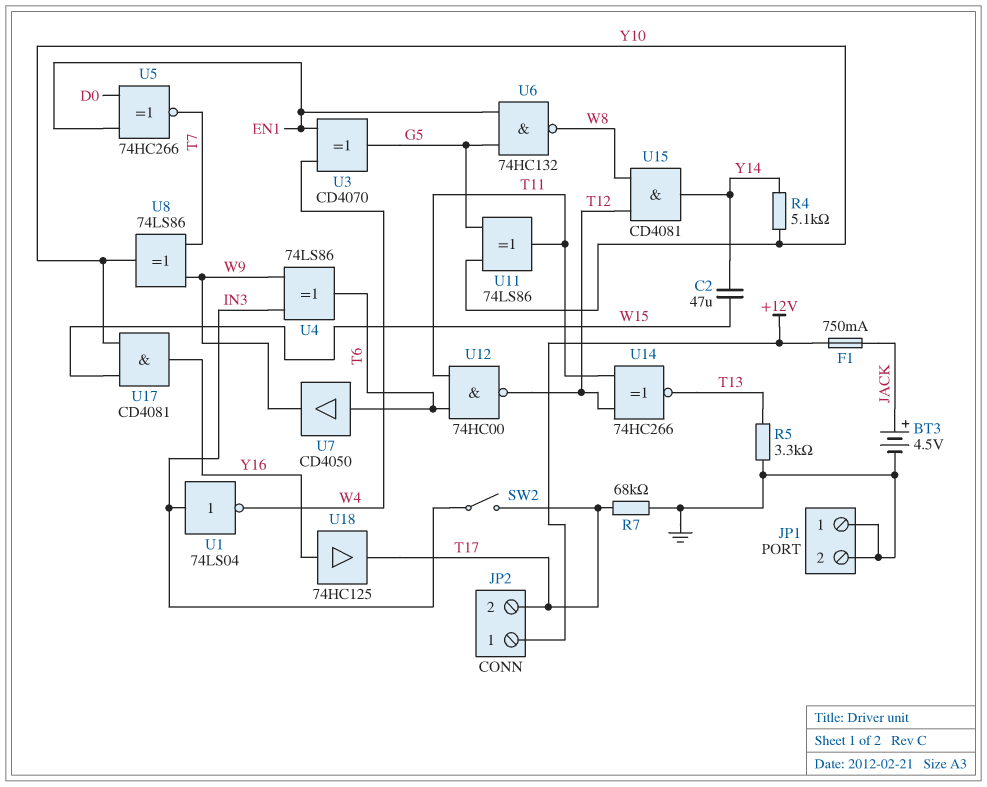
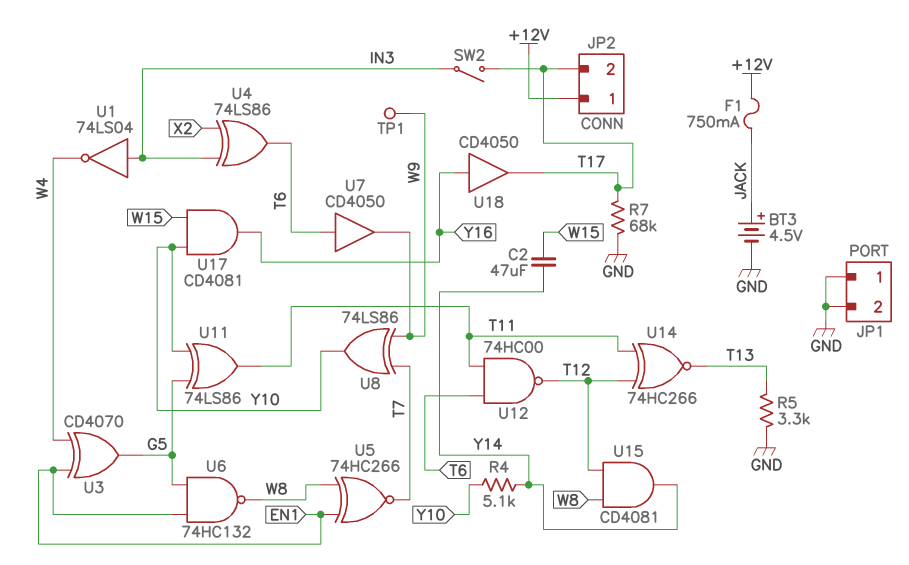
TP1: none -> test point (W9)
U4: XOR 74LS86 (in IN3, in W9, out T6) -> XOR 74LS86 (in IN3, in X2, out T6)
U5: XNOR 74HC266 (in D0, in EN1, out T7) -> XNOR 74HC266 (in EN1, in W8, out T7)
U18: buffer 74HC125 (in Y16, out T17) -> buffer CD4050 (in Y16, out T17)

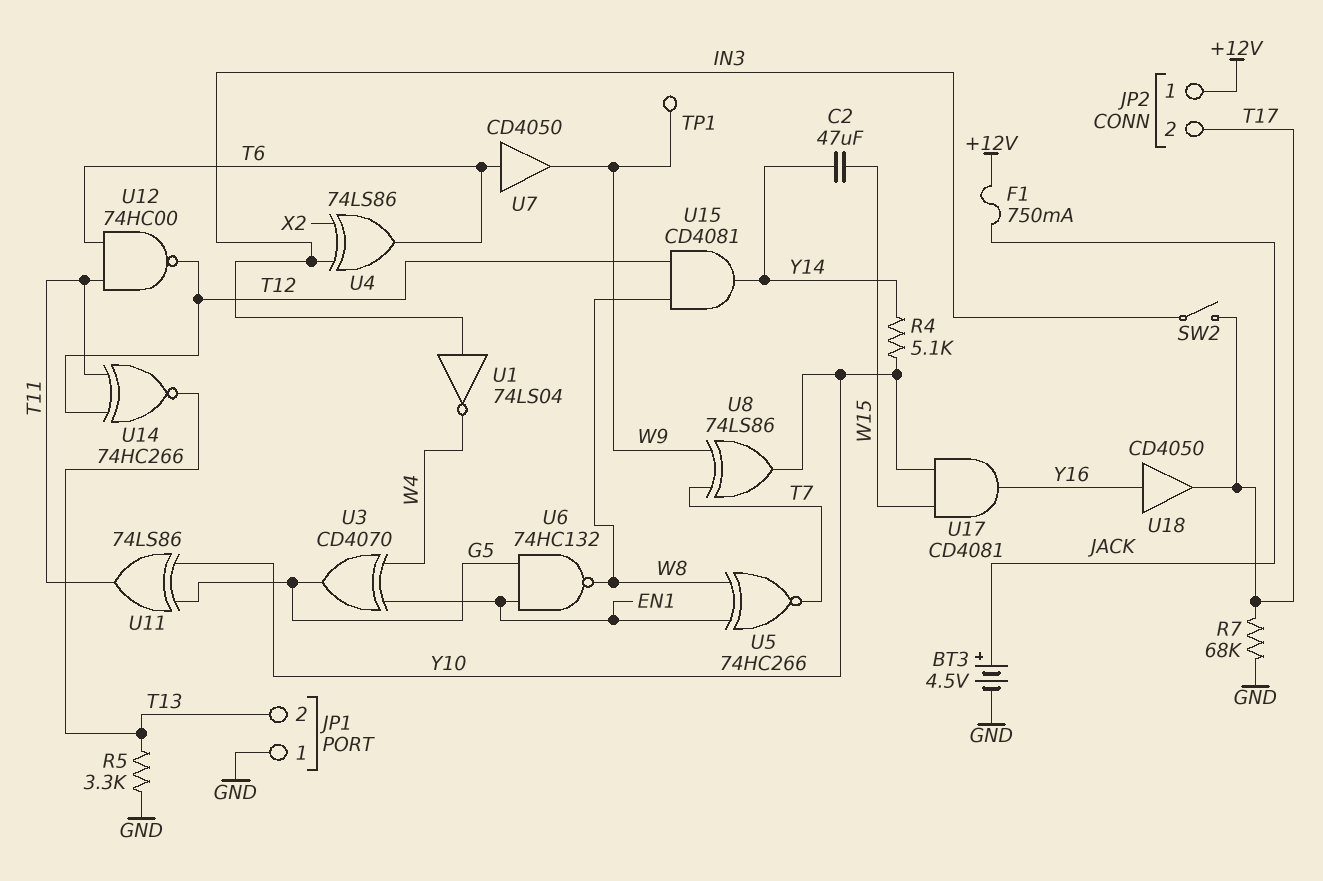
JP1 pin 2: GND -> T13

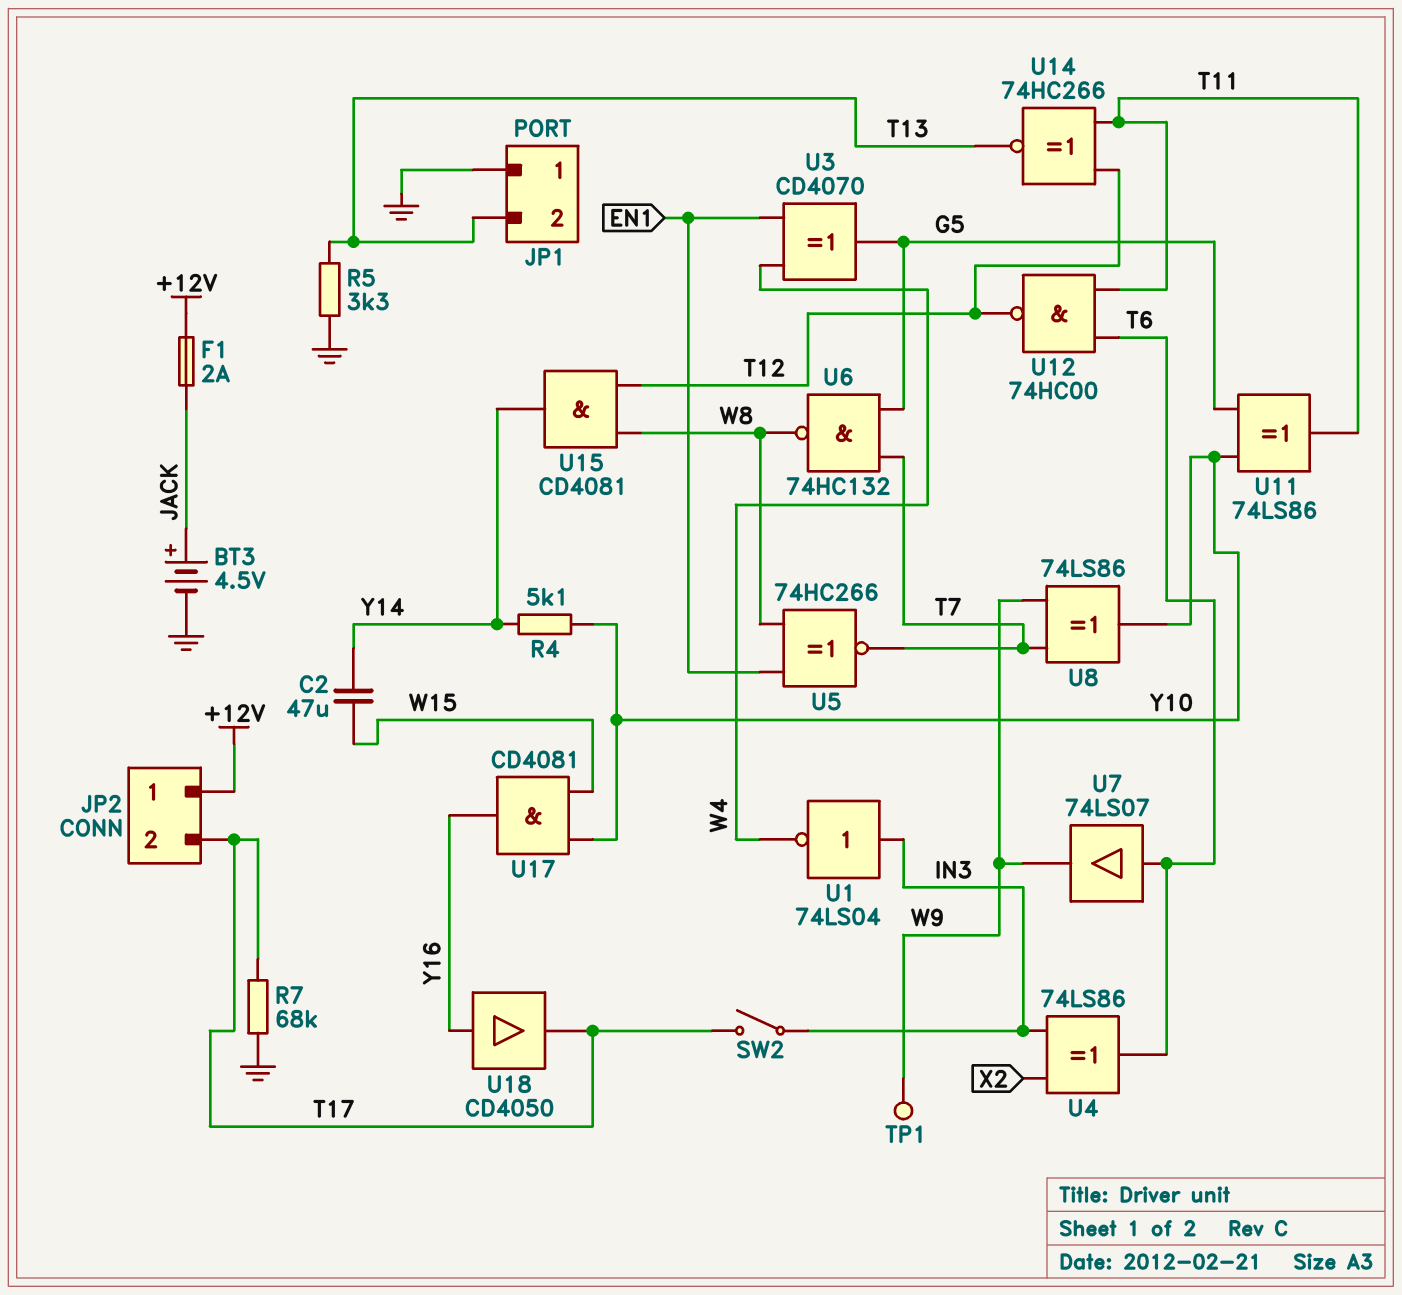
F1: 750mA (+12V, JACK) -> 2A (+12V, JACK)
U6: NAND 74HC132 (in EN1, in G5, out W8) -> NAND 74HC132 (in G5, in T7, out W8)
U7: buffer CD4050 (in T6, out W9) -> buffer 74LS07 (in T6, out W9)

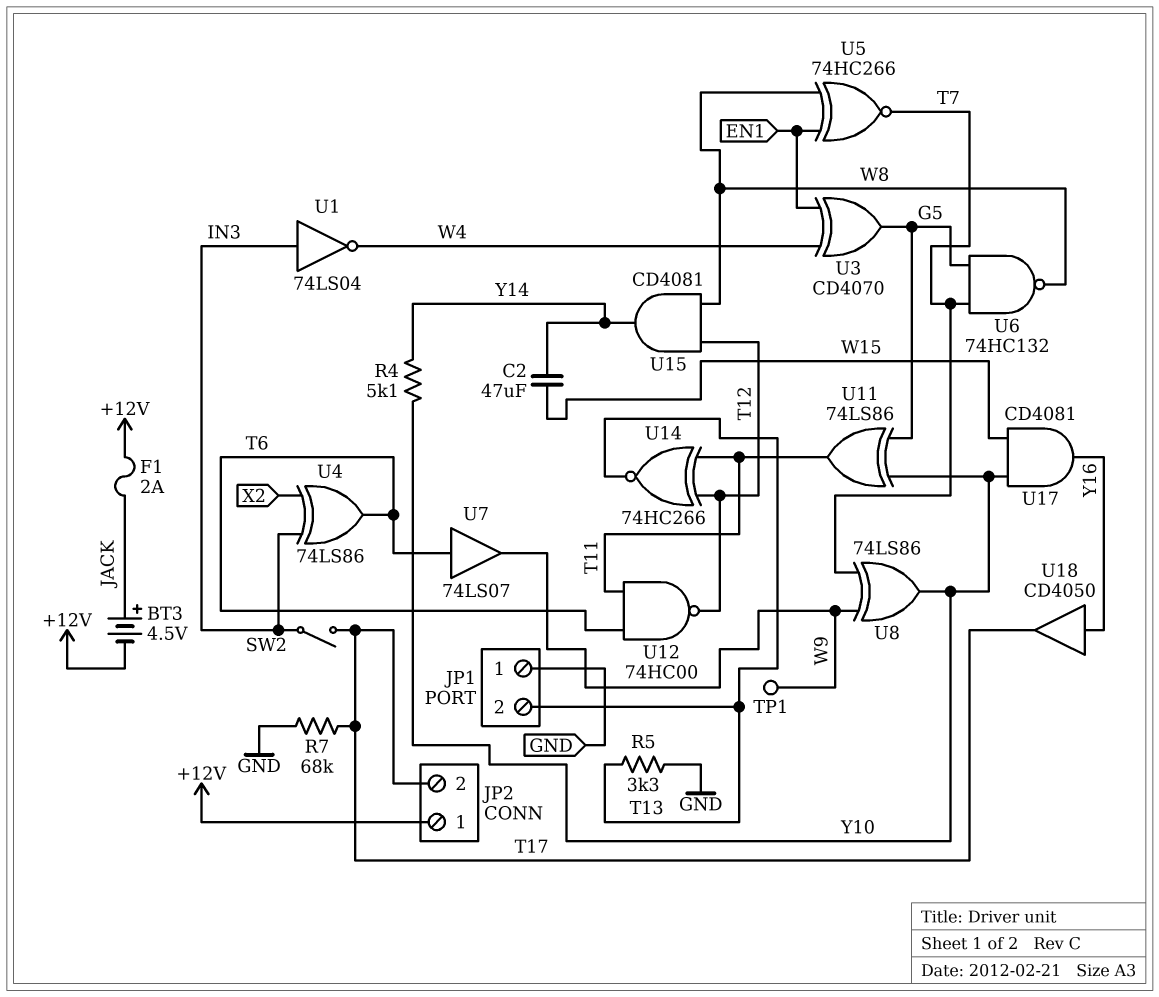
BT3: 4.5V (plus JACK, minus GND) -> 4.5V (plus JACK, minus +12V)

